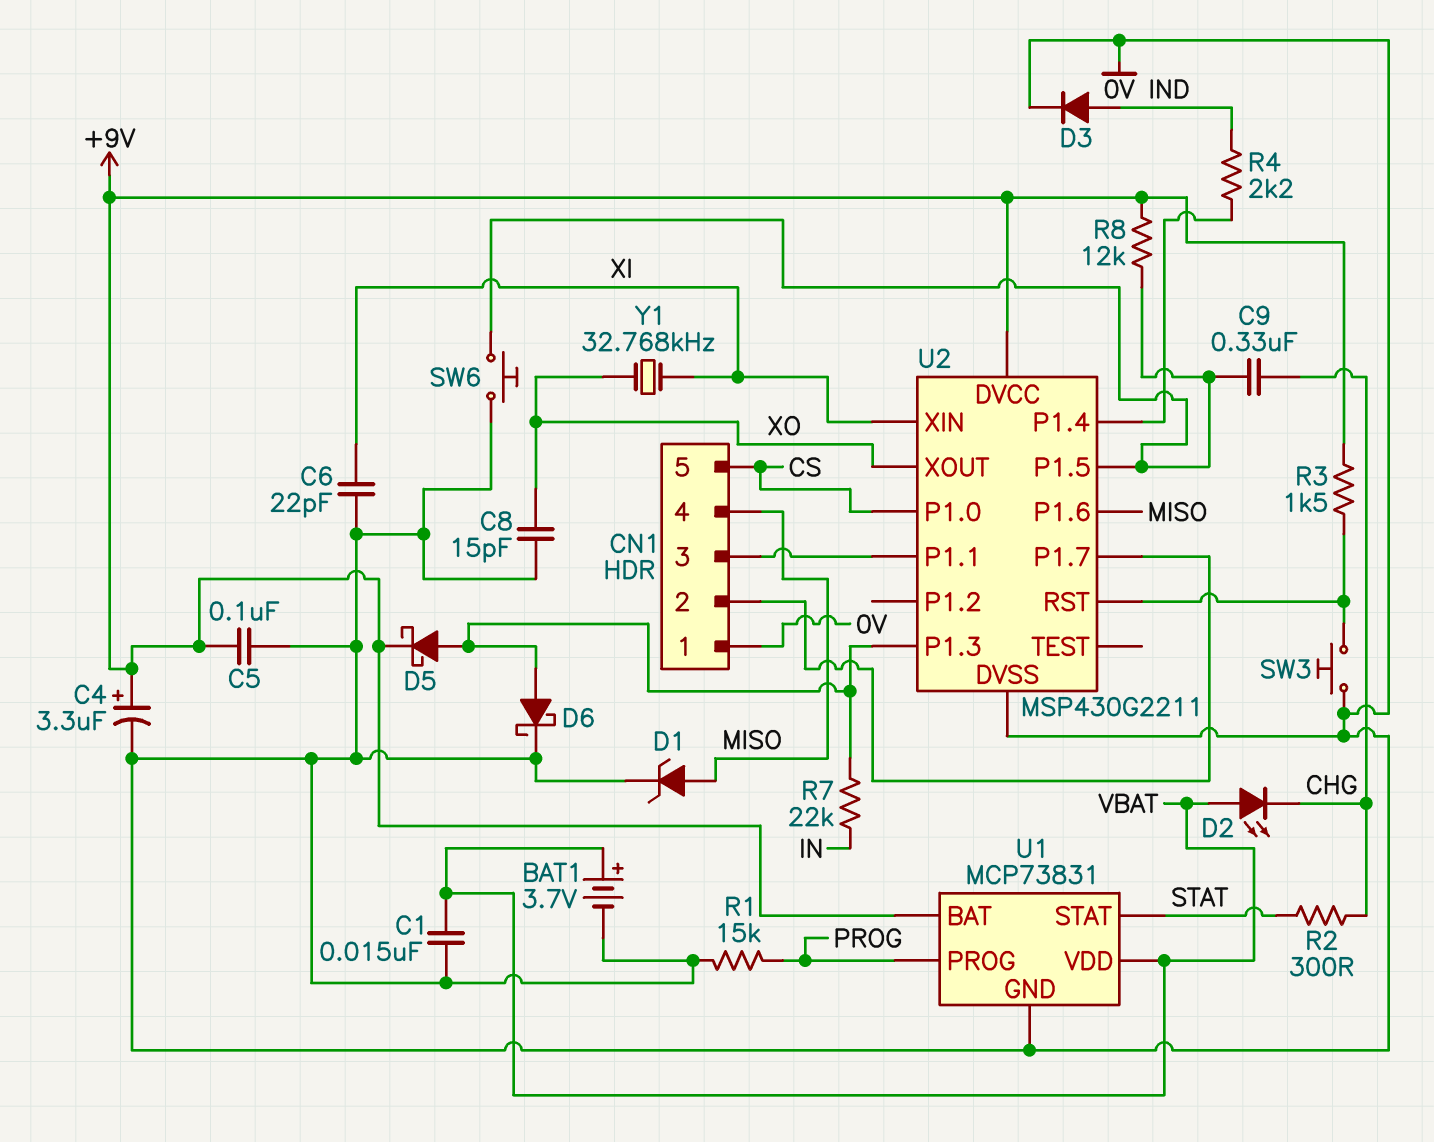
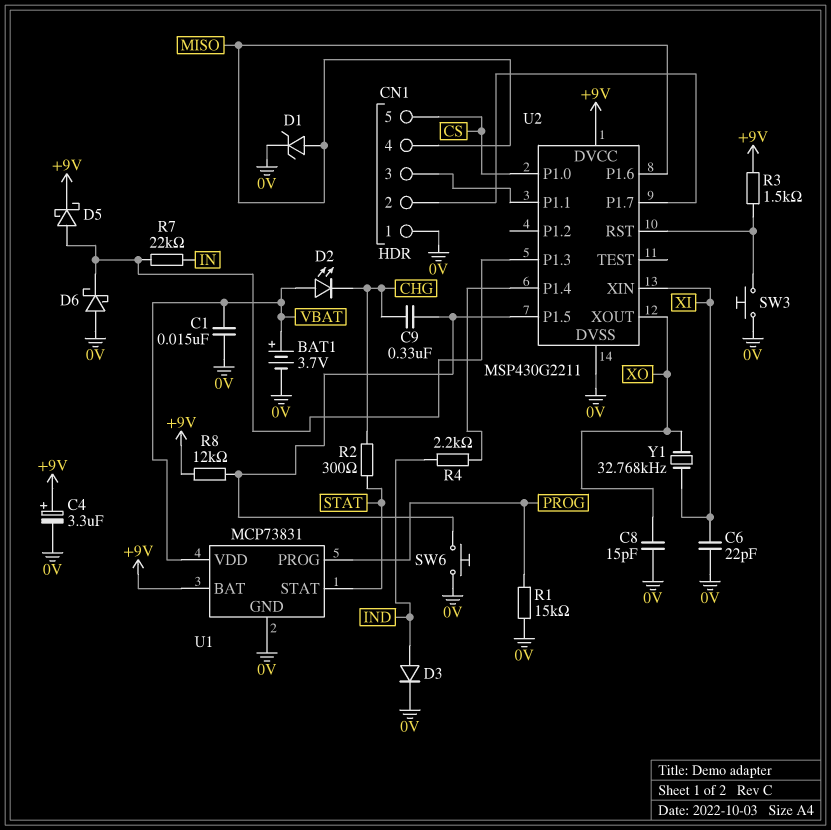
C5: 100nF (+9V, 0V) -> none
D6: schottky (A U2/P1.3, K 0V) -> schottky (A 0V, K U2/P1.3)

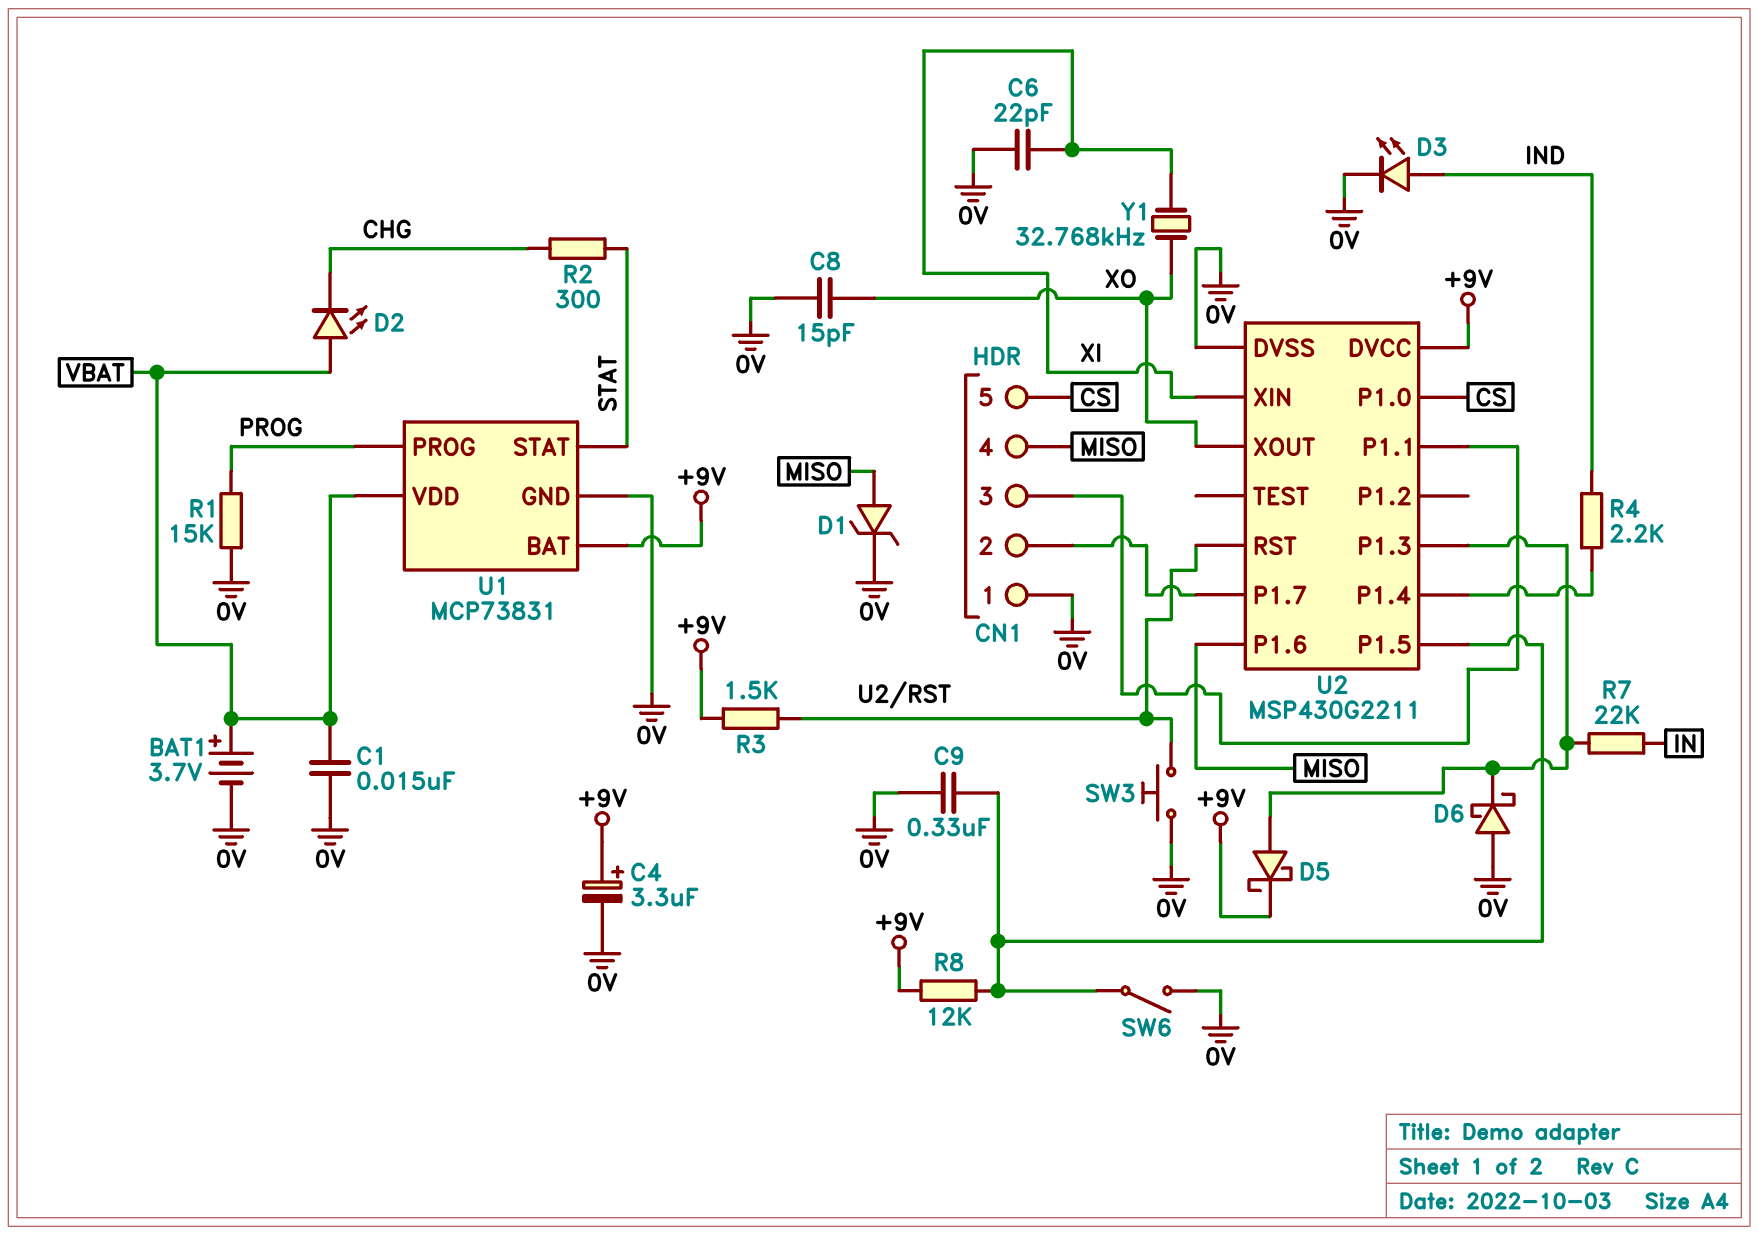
C9: 330nF (CHG, U2/P1.5) -> 330nF (0V, U2/P1.5)
D3: diode (A IND, K 0V) -> LED (A IND, K 0V)
SW6: button (0V, U2/P1.5) -> switch (0V, U2/P1.5)

